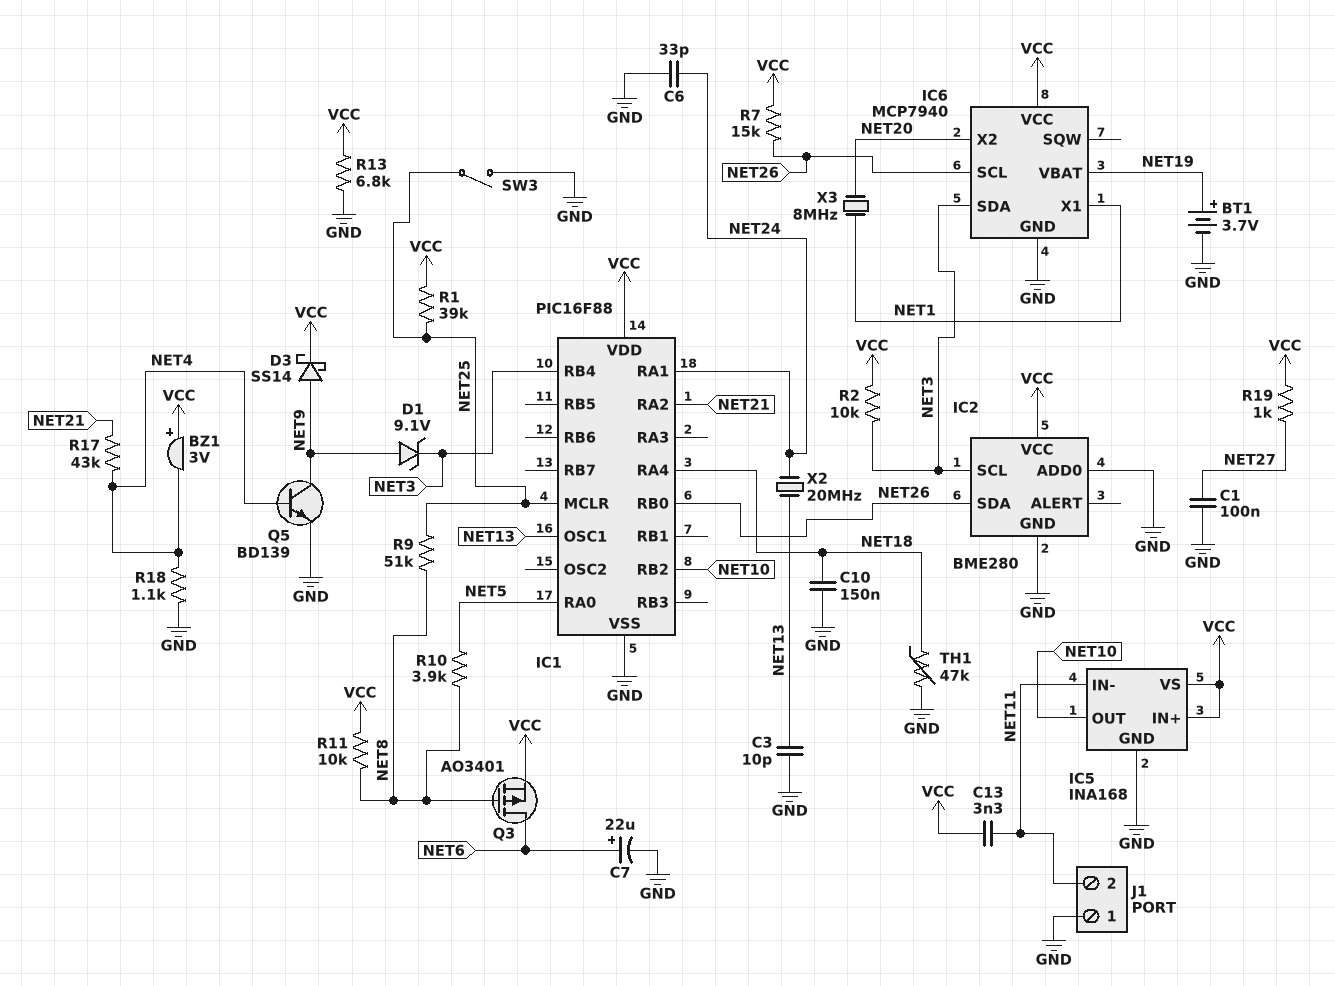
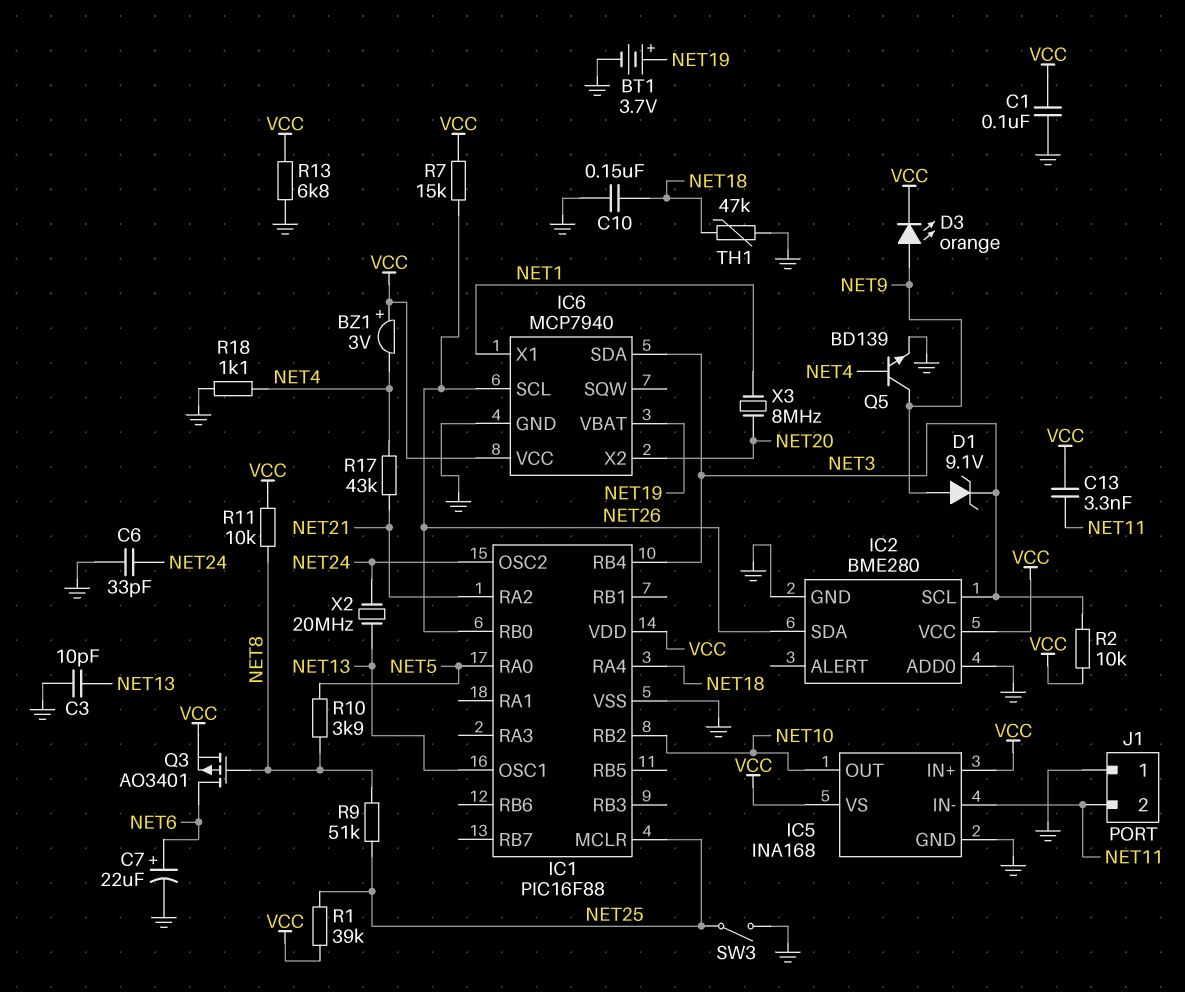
C1: 100nF (GND, NET27) -> 100nF (GND, VCC)
D3: schottky SS14 (A NET9, K VCC) -> LED orange (A NET9, K VCC)
IC1 pin OSC2: none -> NET24
IC1 pin RA1: NET24 -> none
R19: 1k (NET27, VCC) -> none

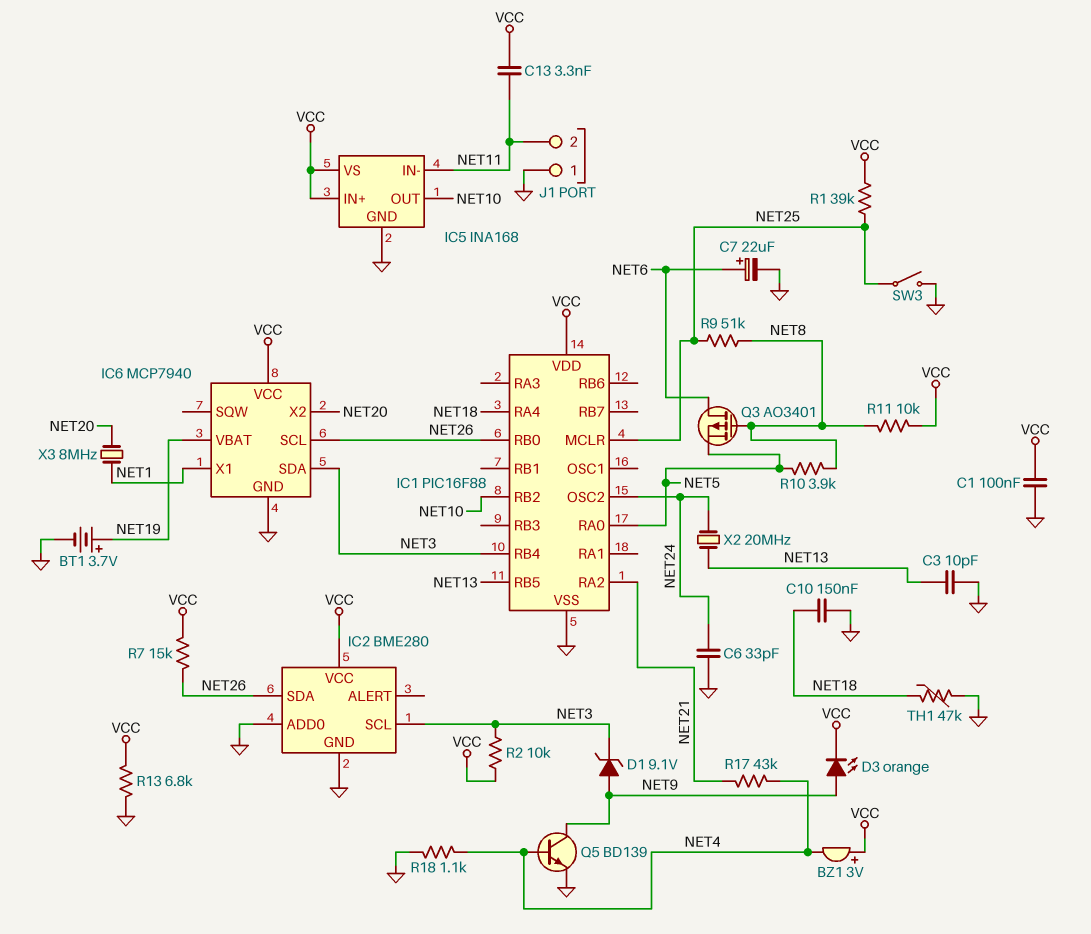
IC1 pin OSC1: NET13 -> none
IC1 pin RB5: none -> NET13
Q3: PMOS AO3401 (G NET8, D NET6, S VCC) -> PMOS AO3401 (G NET8, D NET6, S NET5)

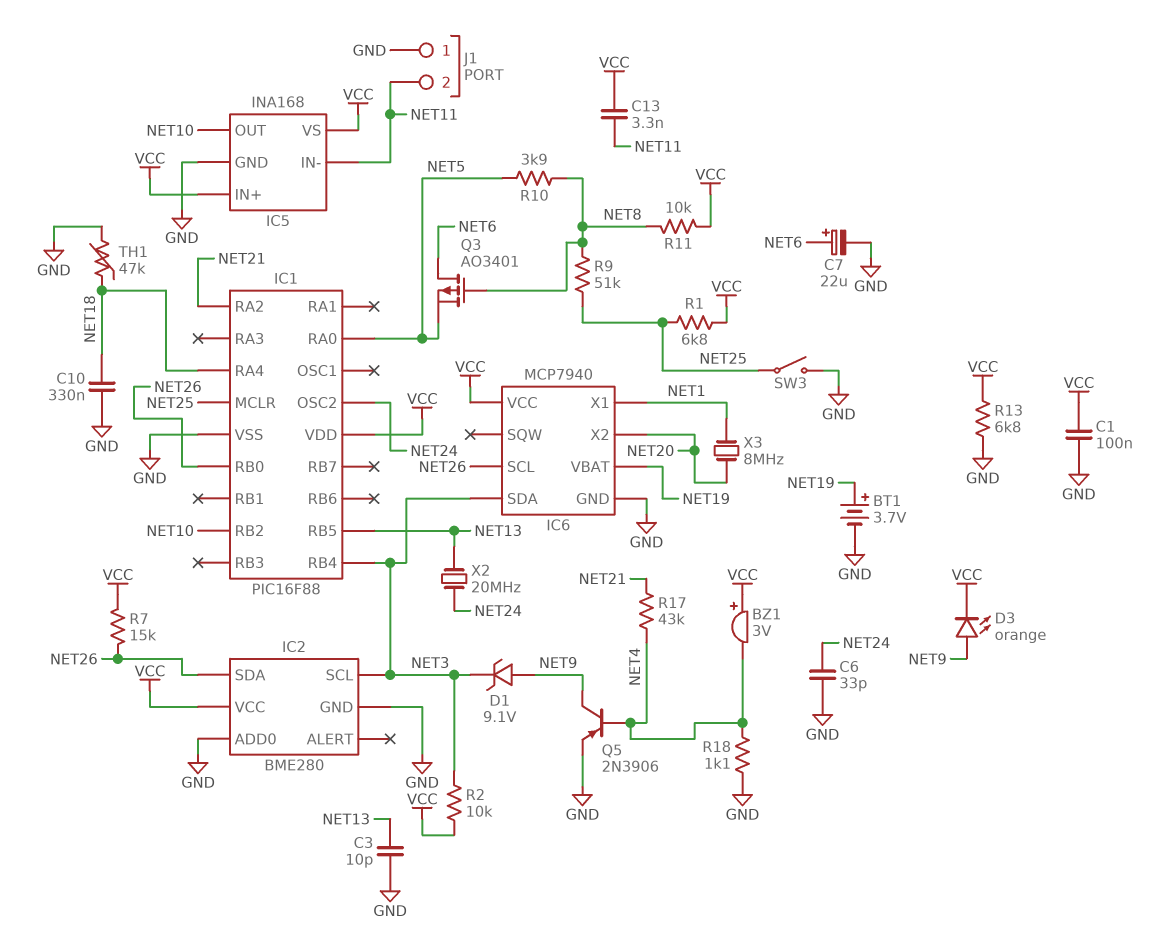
C10: 150nF (GND, NET18) -> 330nF (GND, NET18)
Q5: NPN BD139 (B NET4, C NET9, E GND) -> PNP 2N3906 (B NET4, C NET9, E GND)
R1: 39k (NET25, VCC) -> 6.8k (NET25, VCC)

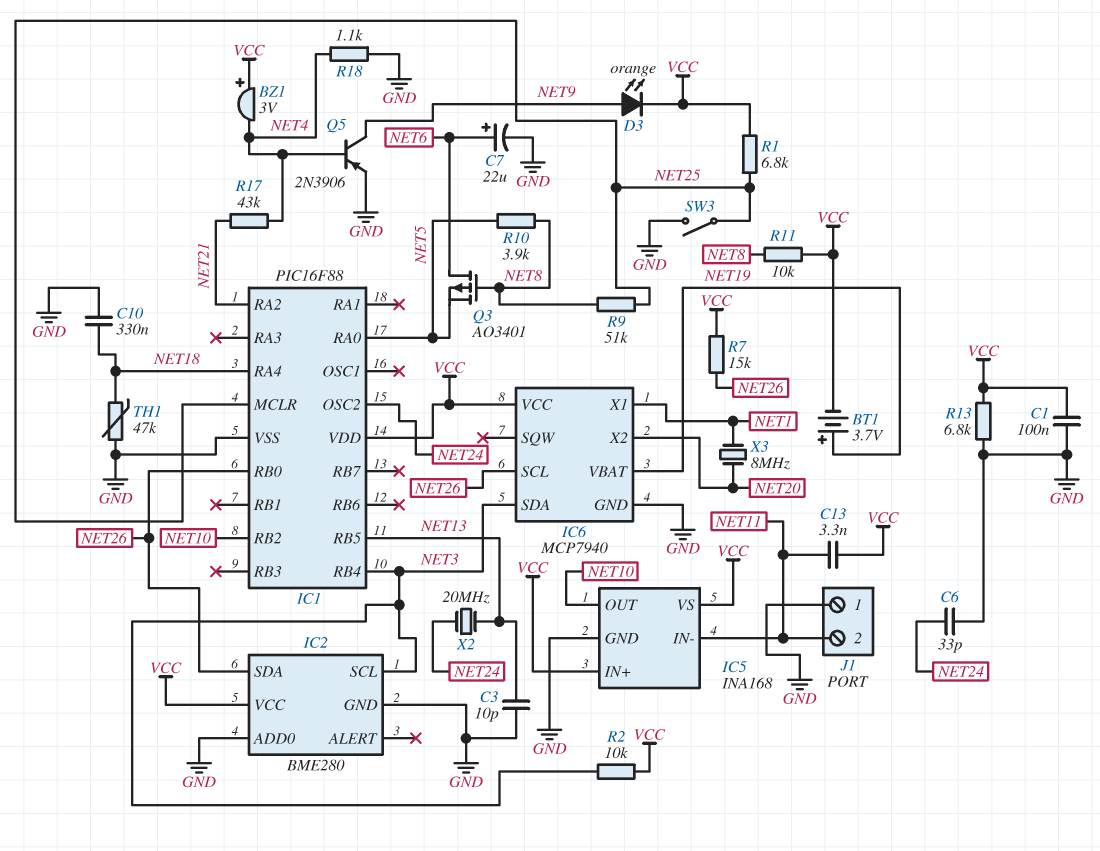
BT1: 3.7V (plus NET19, minus GND) -> 3.7V (plus NET19, minus VCC)
D1: zener 9.1V (A NET9, K NET3) -> none

